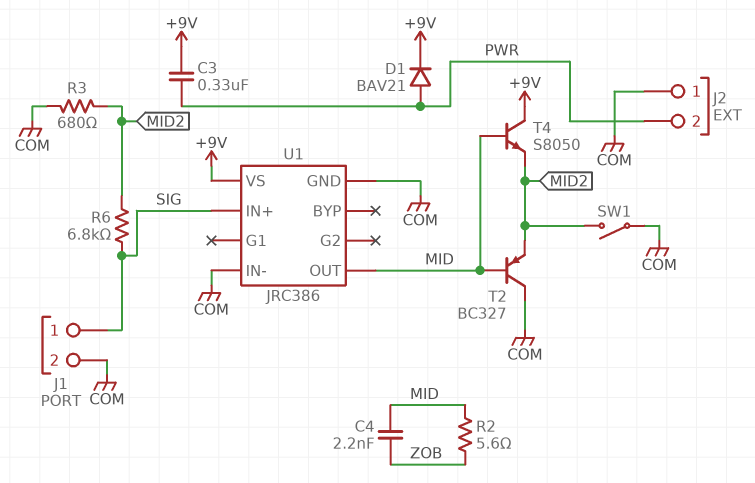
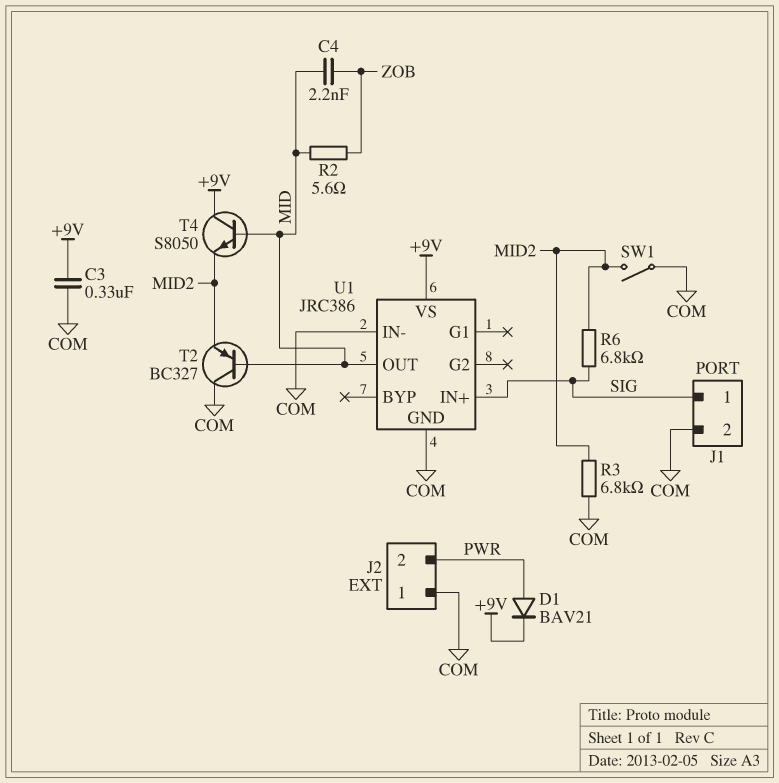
C3: 330nF (+9V, PWR) -> 330nF (+9V, COM)
R3: 680 (COM, MID2) -> 6.8k (COM, MID2)

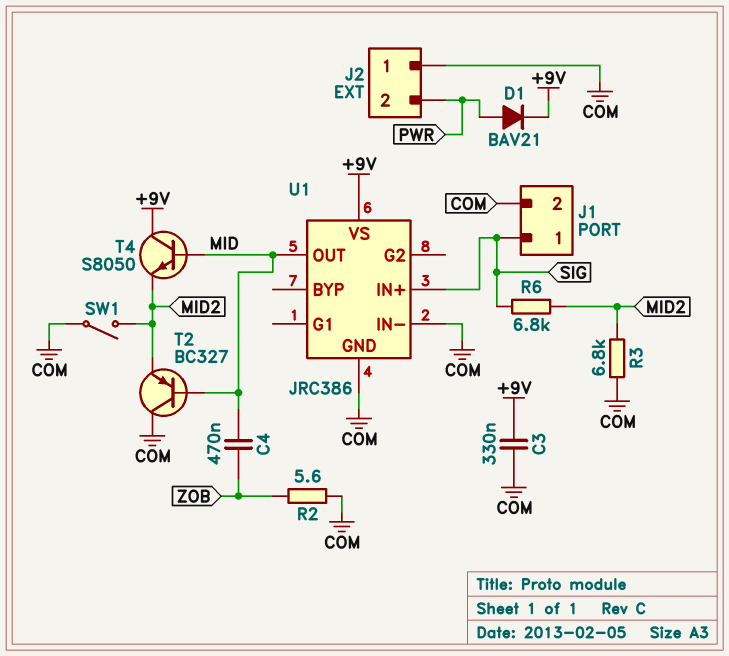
C4: 2.2nF (MID, ZOB) -> 470nF (MID, ZOB)
R2: 5.6 (MID, ZOB) -> 5.6 (COM, ZOB)

